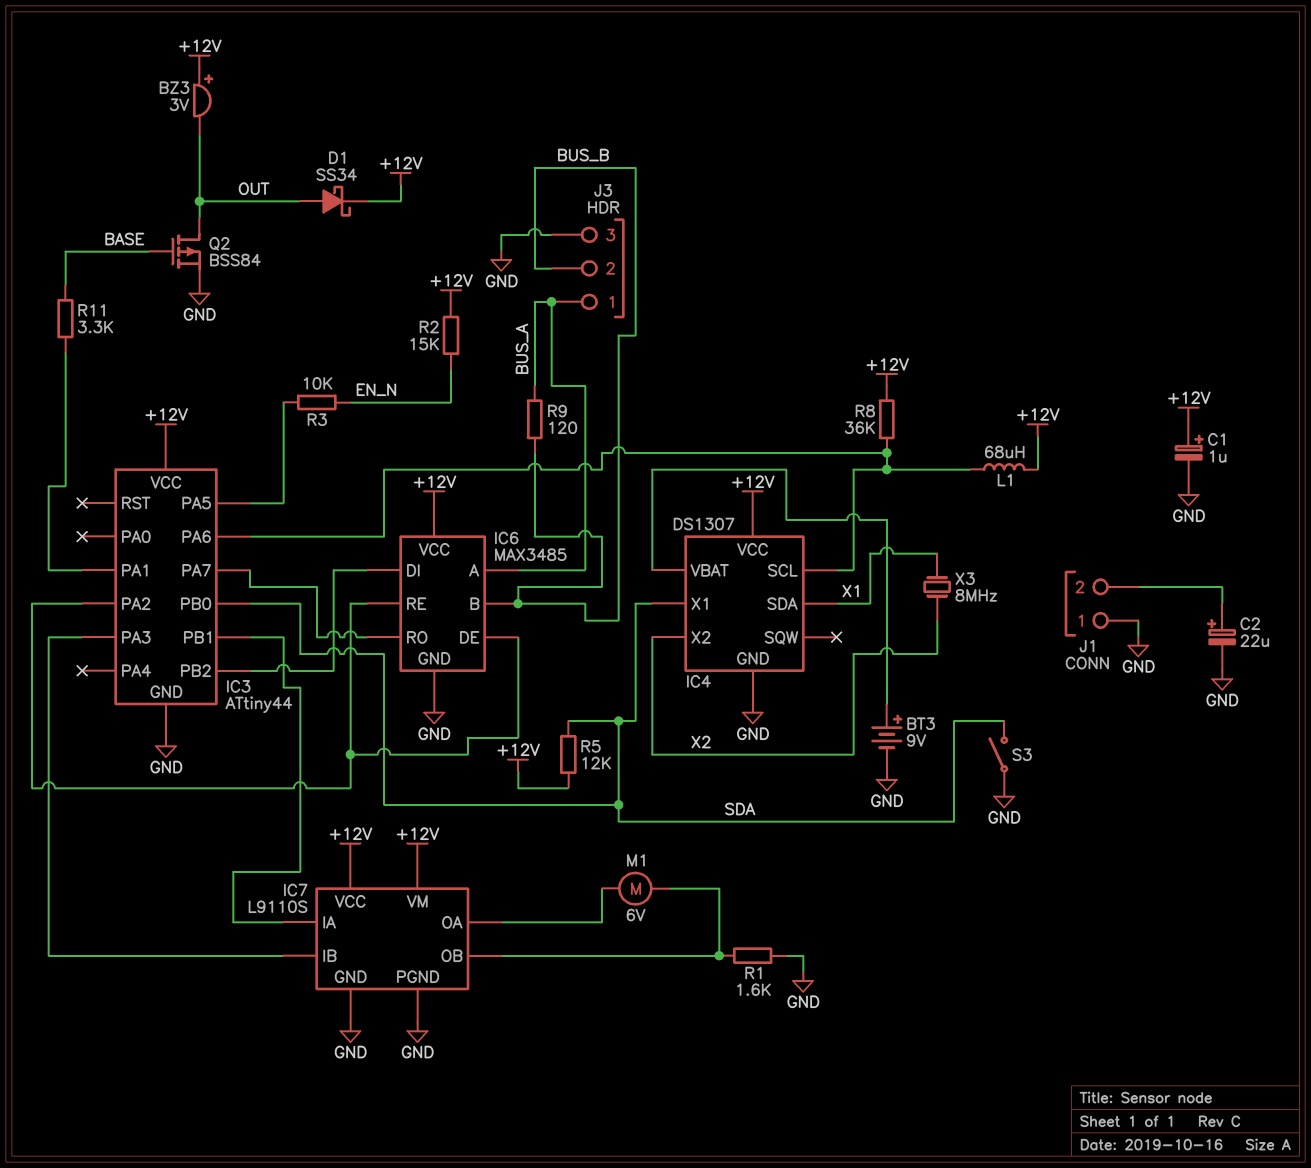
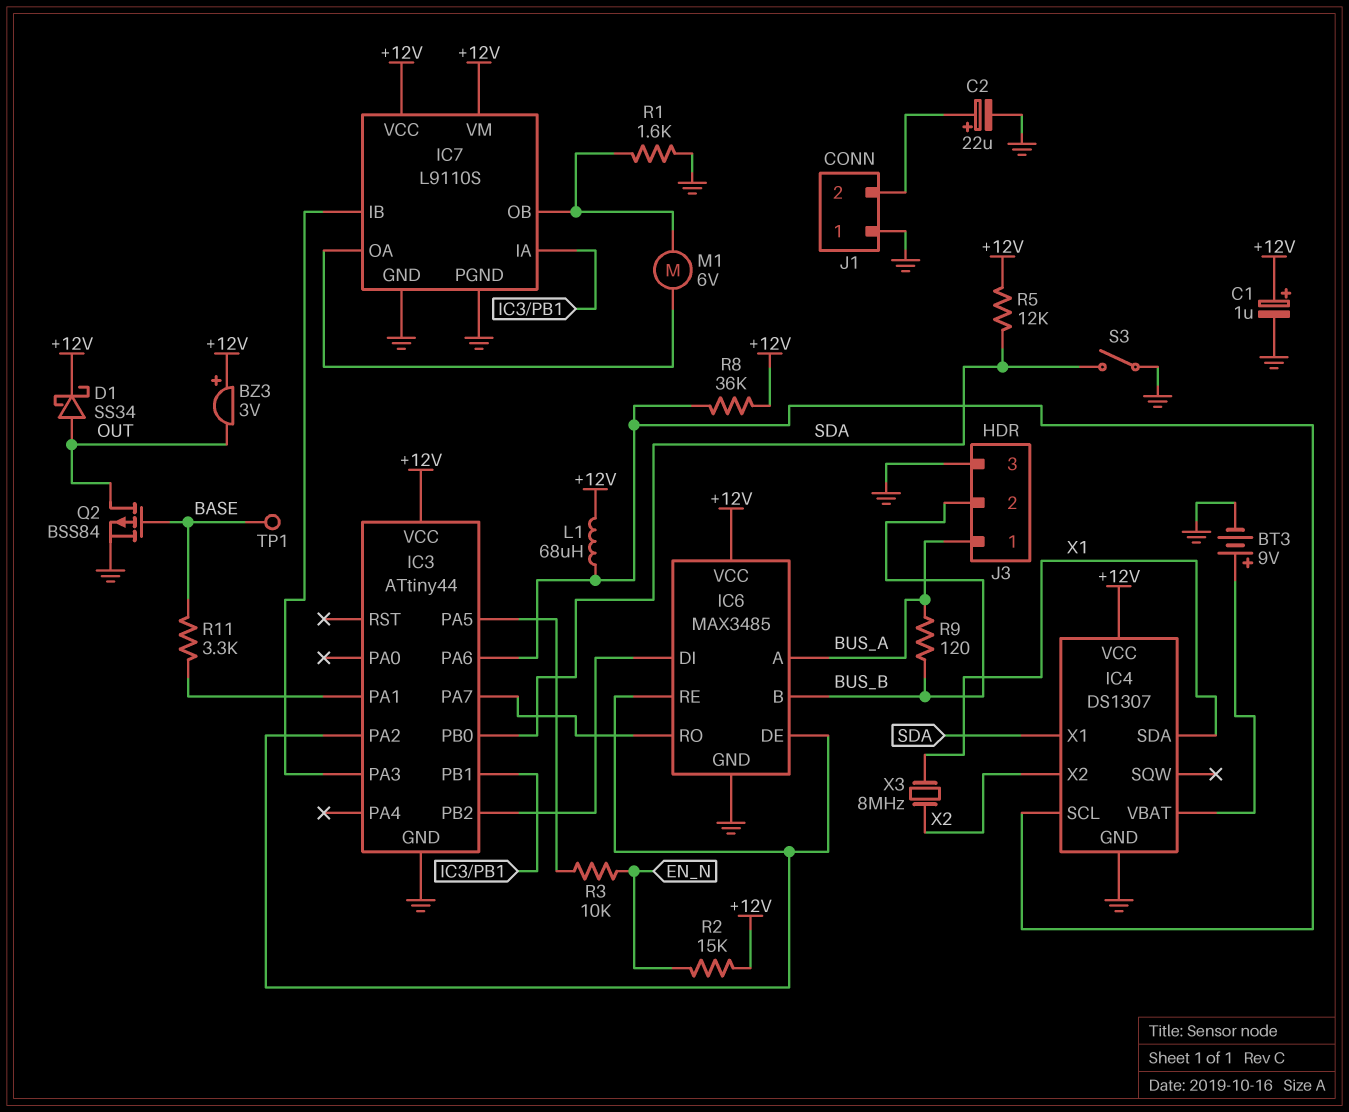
TP1: none -> test point (BASE)

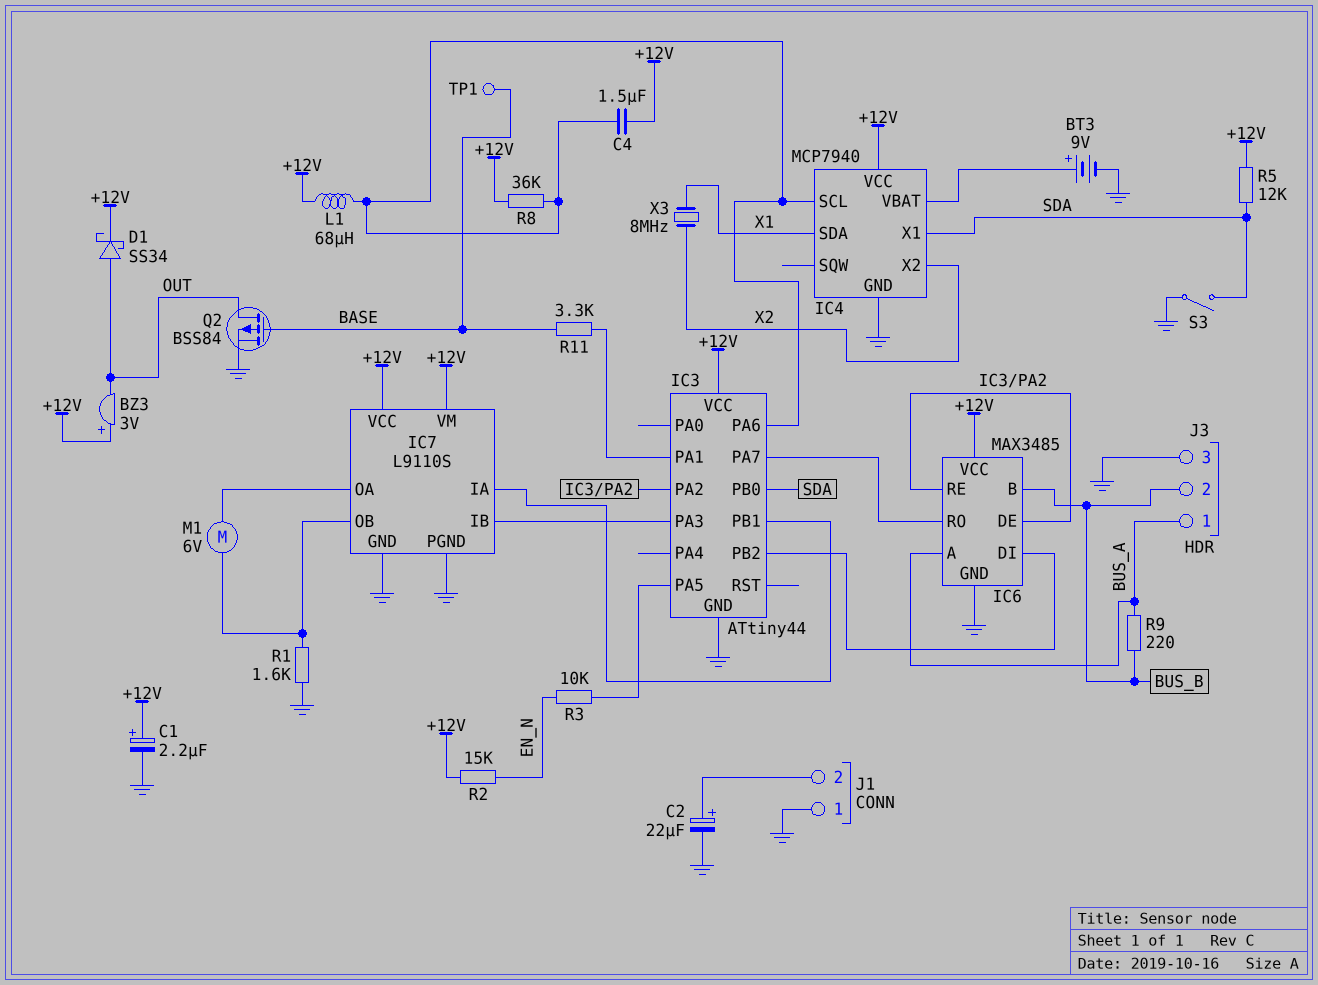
C1: 1uF (plus +12V, minus GND) -> 2.2uF (plus +12V, minus GND)
C4: none -> 1.5uF (+12V, IC3/PA6)
IC4: DS1307 -> MCP7940
R9: 120 (BUS_A, BUS_B) -> 220 (BUS_A, BUS_B)

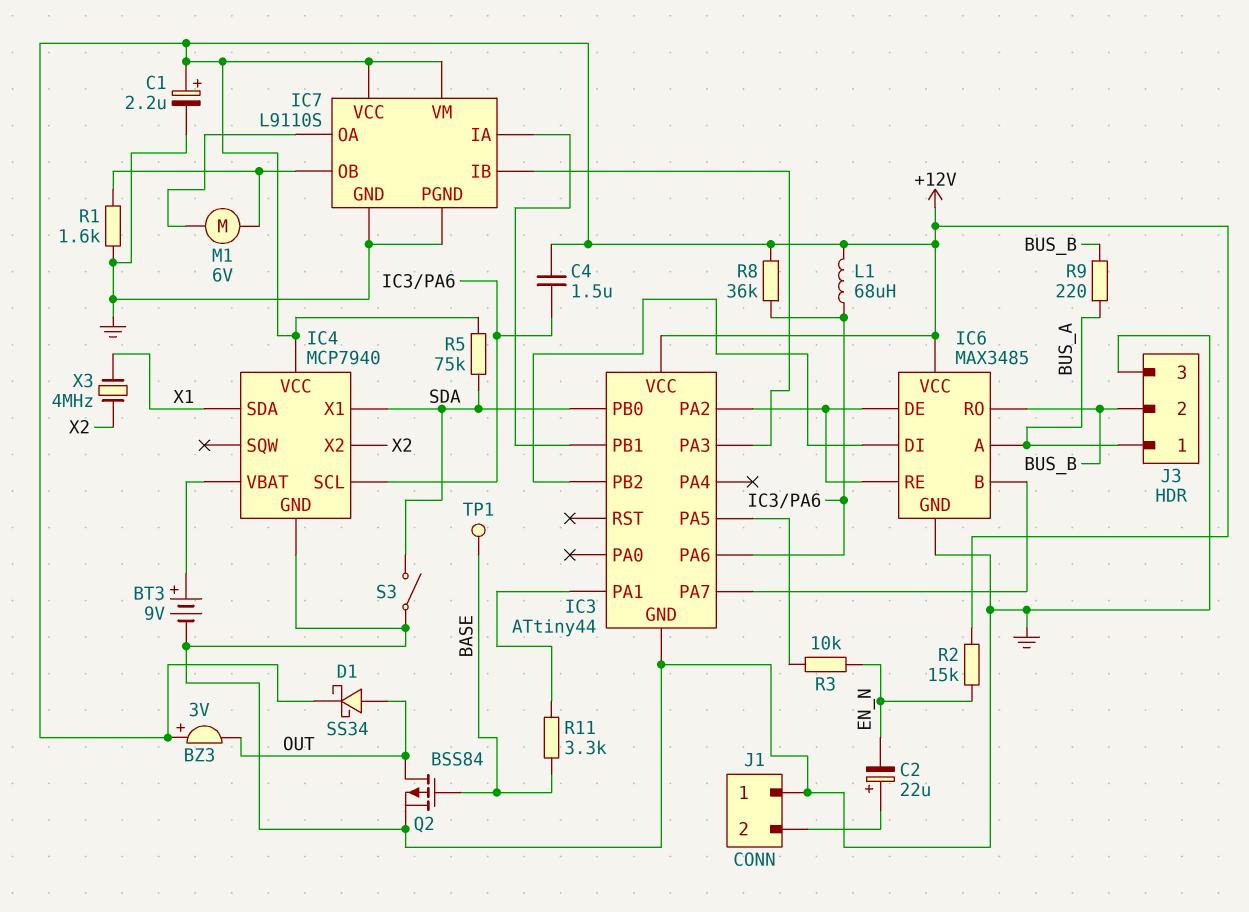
C2: 22uF (plus J1/2, minus GND) -> 22uF (plus J1/2, minus EN_N)
IC6 pin B: BUS_B -> IC3/PA7
IC6 pin RO: IC3/PA7 -> BUS_B
R5: 12k (+12V, SDA) -> 75k (+12V, SDA)
X3: 8MHz (X1, X2) -> 4MHz (X1, X2)

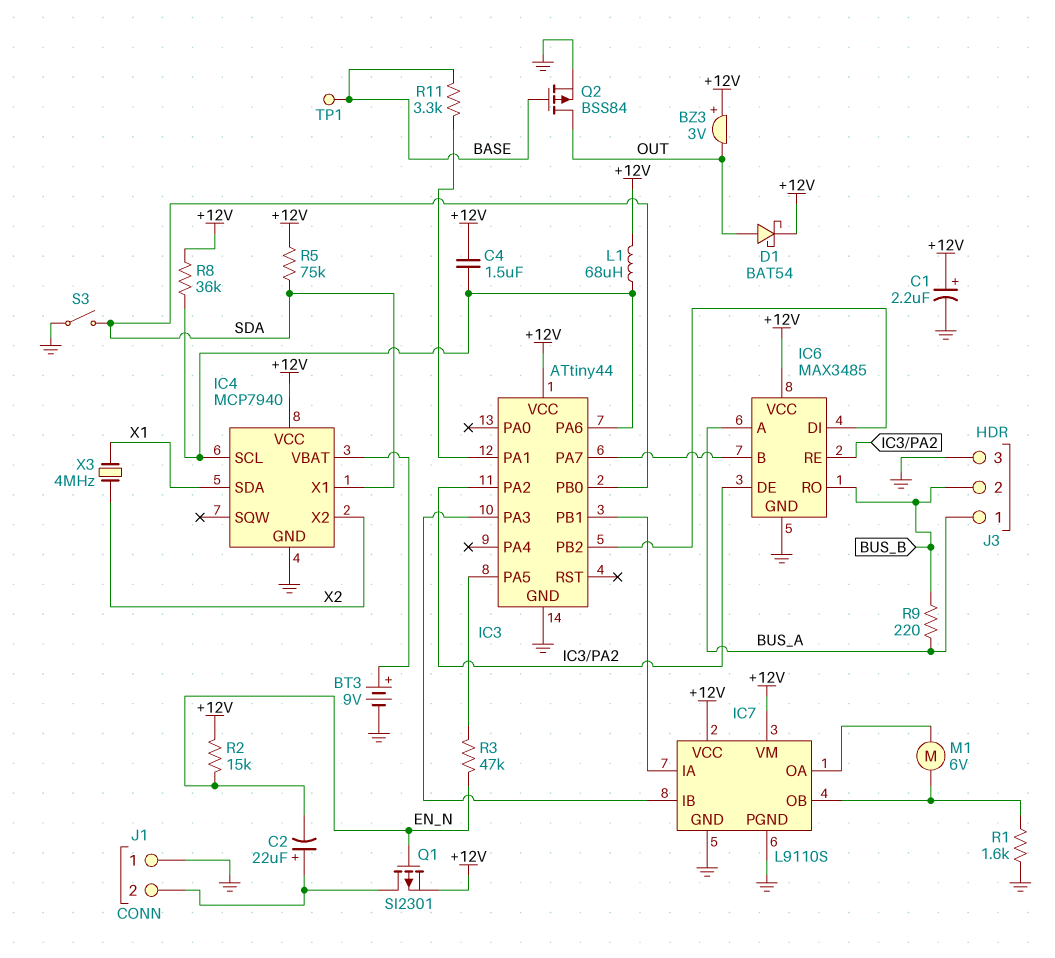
D1: schottky SS34 (A OUT, K +12V) -> schottky BAT54 (A OUT, K +12V)
Q1: none -> PMOS SI2301 (G EN_N, D J1/2, S +12V)
R3: 10k (EN_N, IC3/PA5) -> 47k (EN_N, IC3/PA5)

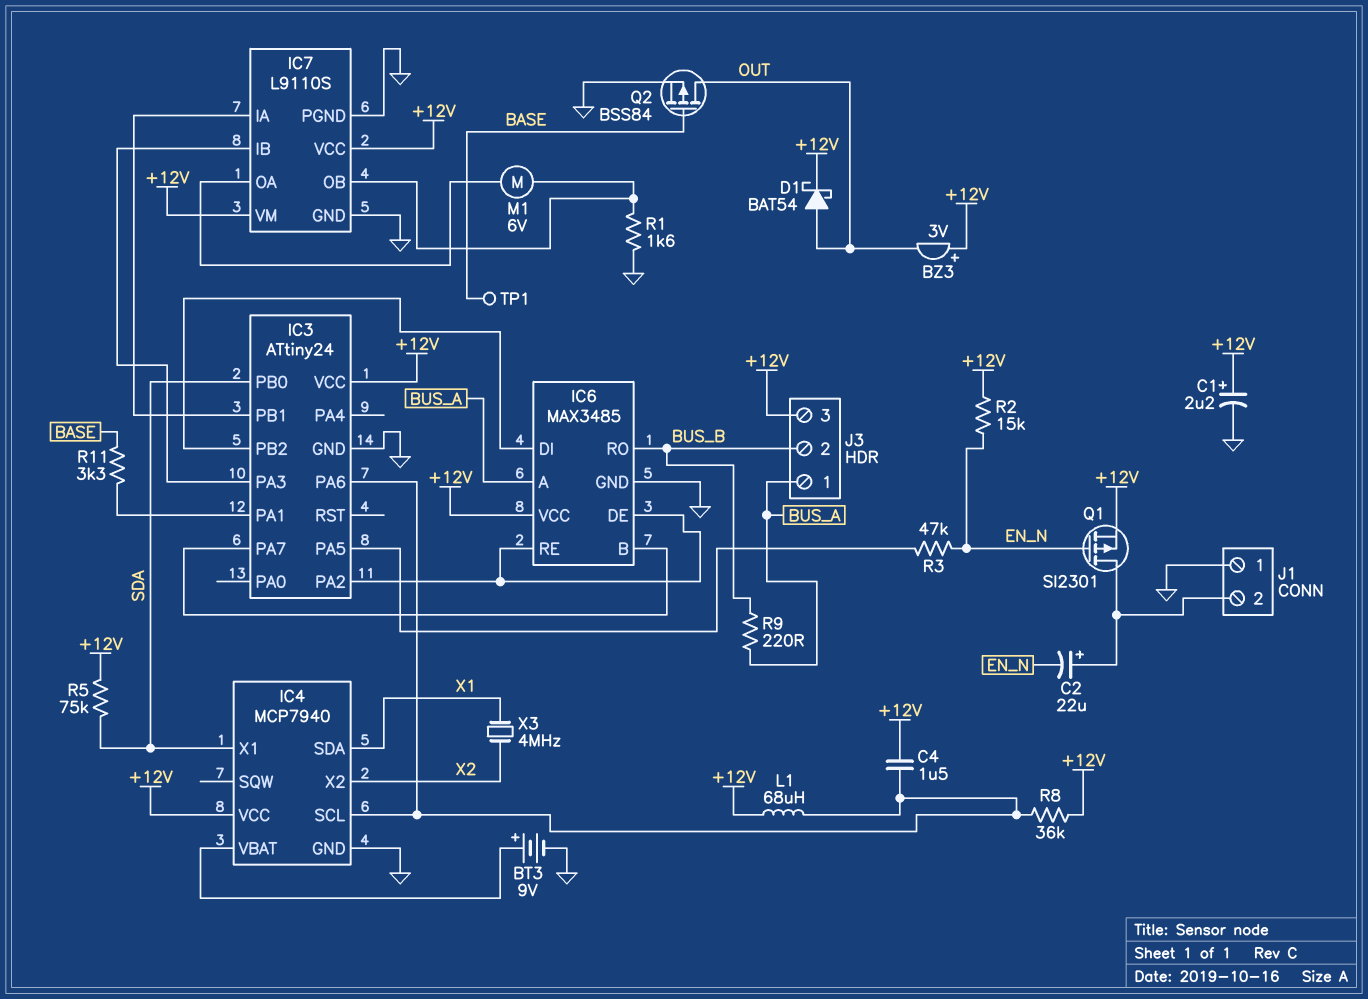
IC3: ATtiny44 -> ATtiny24
J3 pin 3: GND -> +12V
S3: switch (GND, SDA) -> none

